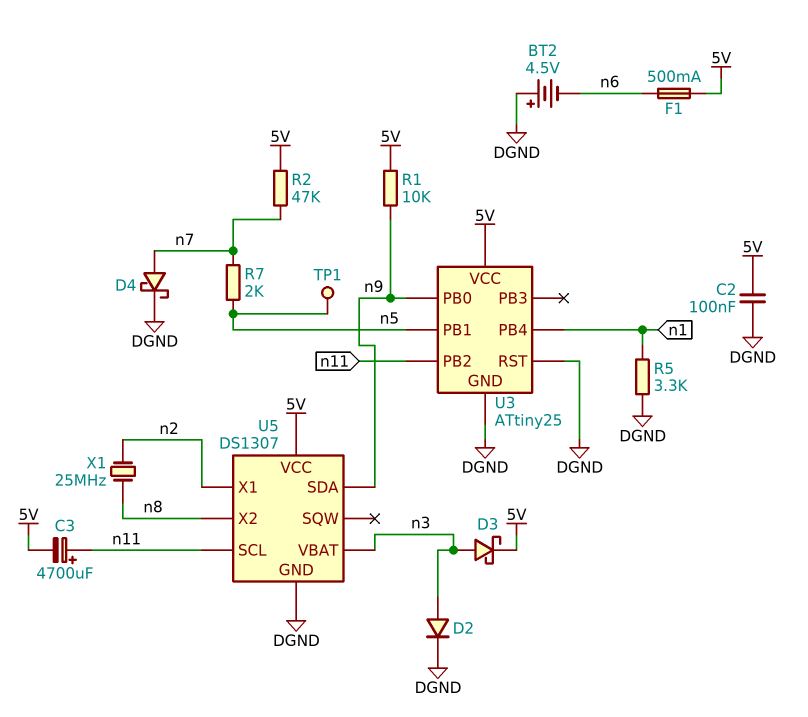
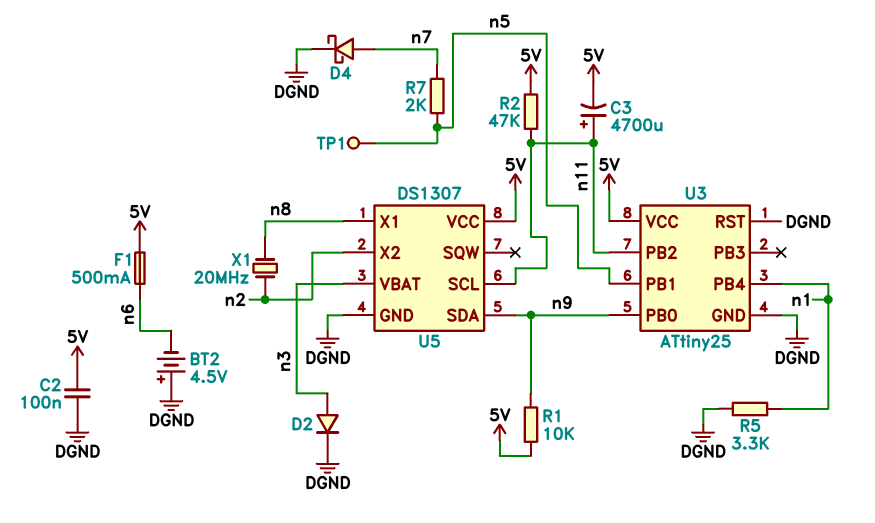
D3: schottky (A n3, K 5V) -> none
R2: 47k (5V, n7) -> 47k (5V, n11)
U5 pin X1: n2 -> n8
U5 pin X2: n8 -> n2
X1: 25MHz (n2, n8) -> 20MHz (n2, n8)

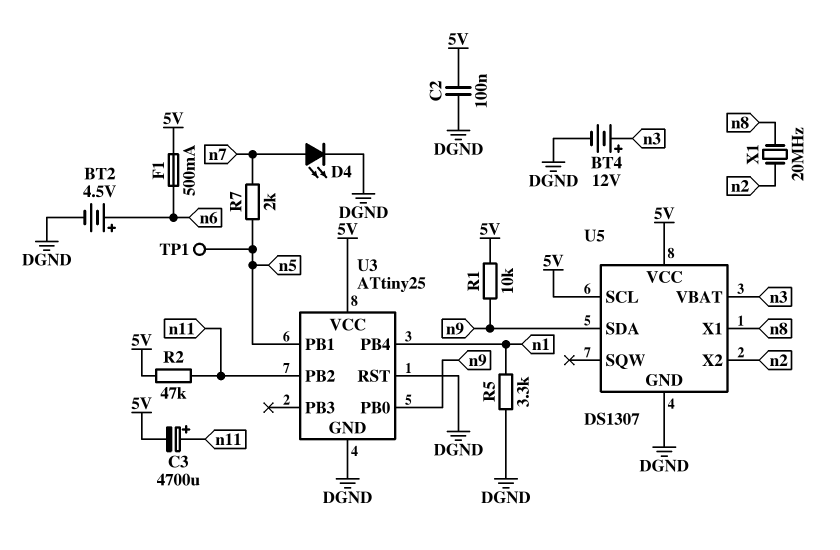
BT2: 4.5V (plus DGND, minus n6) -> 4.5V (plus n6, minus DGND)
BT4: none -> 12V (plus n3, minus DGND)
D2: diode (A n3, K DGND) -> none
D4: schottky (A n7, K DGND) -> LED (A n7, K DGND)
U5 pin SCL: n11 -> 5V

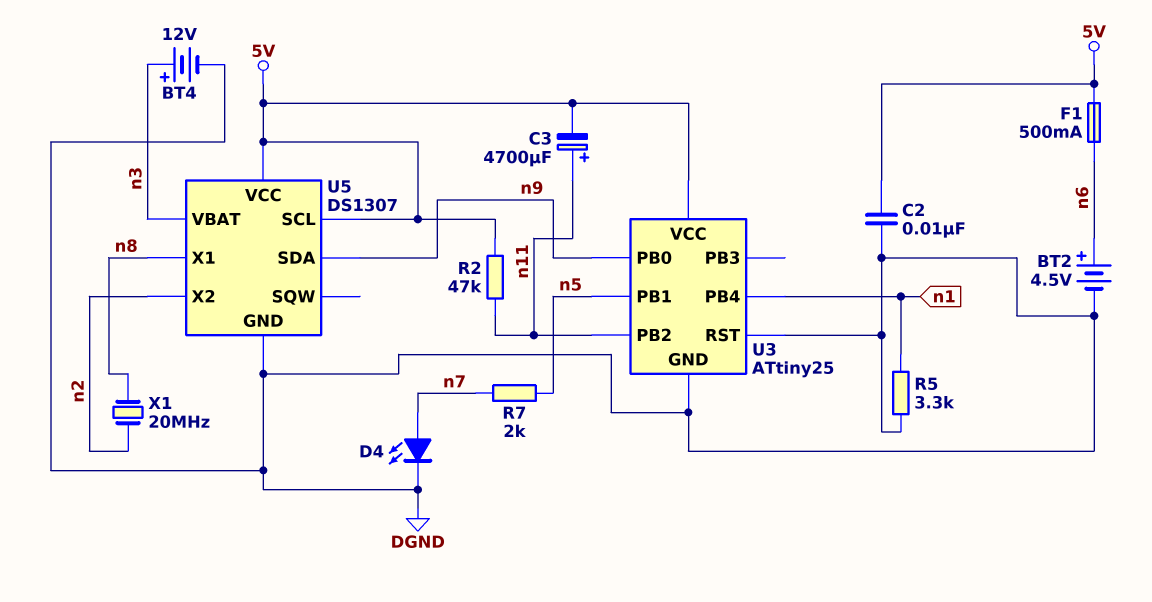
C2: 100nF (5V, DGND) -> 10nF (5V, DGND)
R1: 10k (5V, n9) -> none
TP1: test point (n5) -> none

